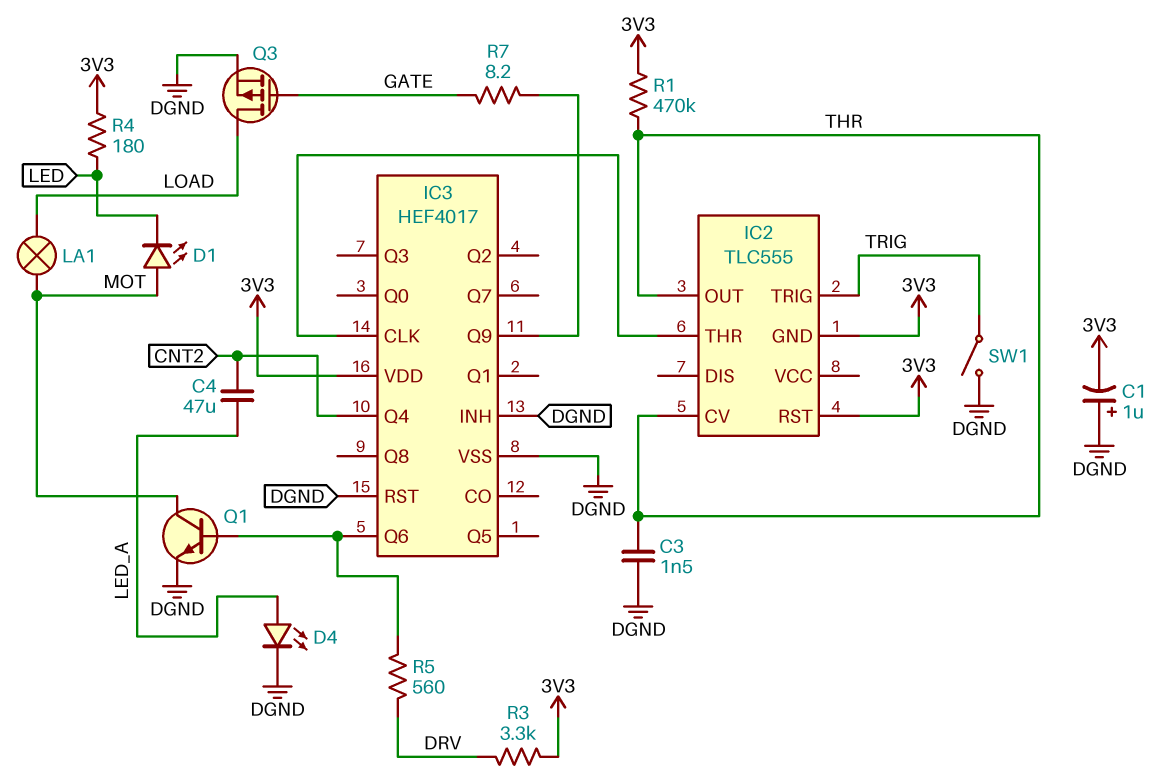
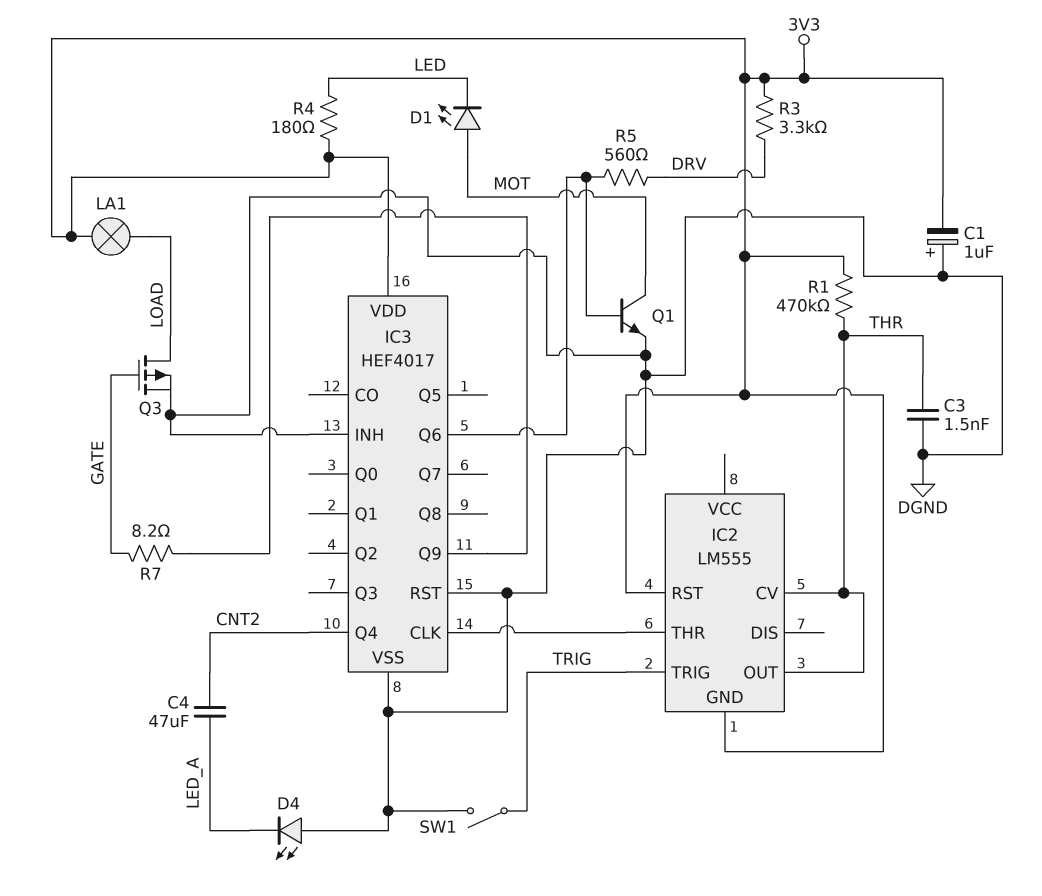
D4: LED (A LED_A, K DGND) -> LED (A DGND, K LED_A)
IC2: TLC555 -> LM555
LA1: lamp (LOAD, MOT) -> lamp (3V3, LOAD)

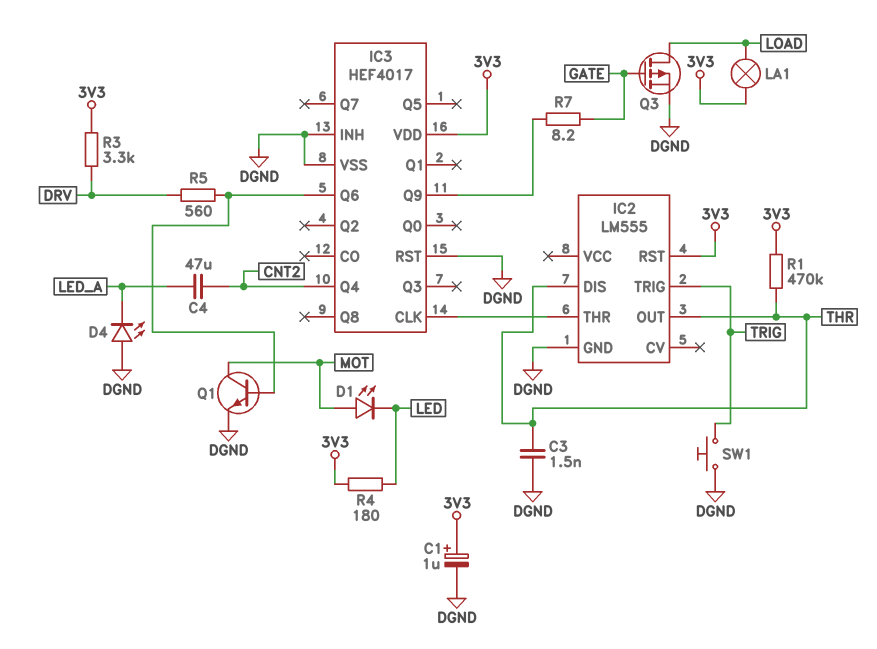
C1: 1uF (plus DGND, minus 3V3) -> 1uF (plus 3V3, minus DGND)
IC2 pin CV: THR -> none
IC2 pin DIS: none -> THR
IC2 pin GND: 3V3 -> DGND
SW1: switch (DGND, TRIG) -> button (DGND, TRIG)

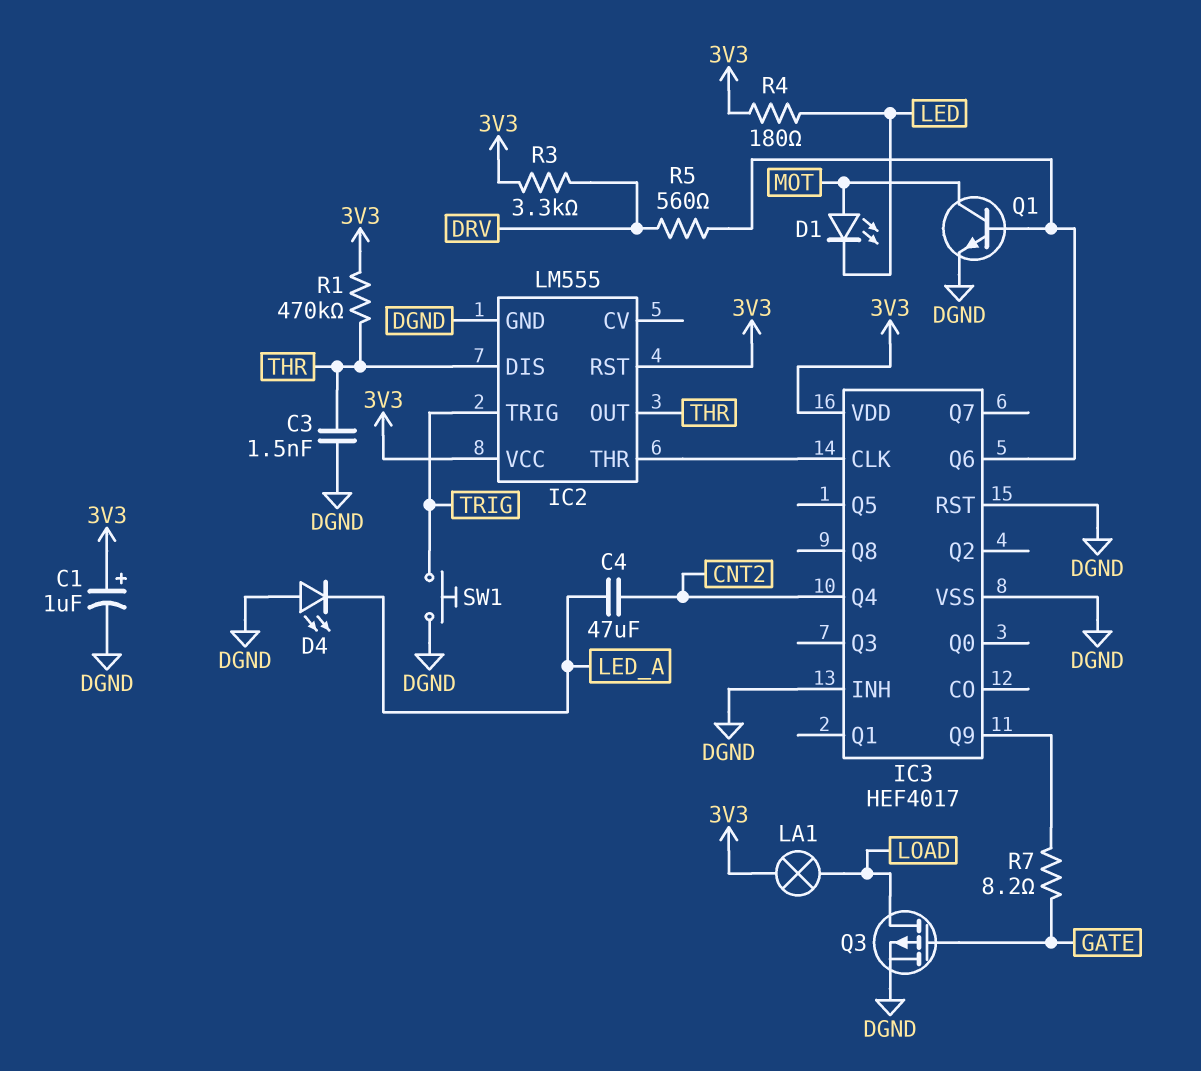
IC2 pin VCC: none -> 3V3

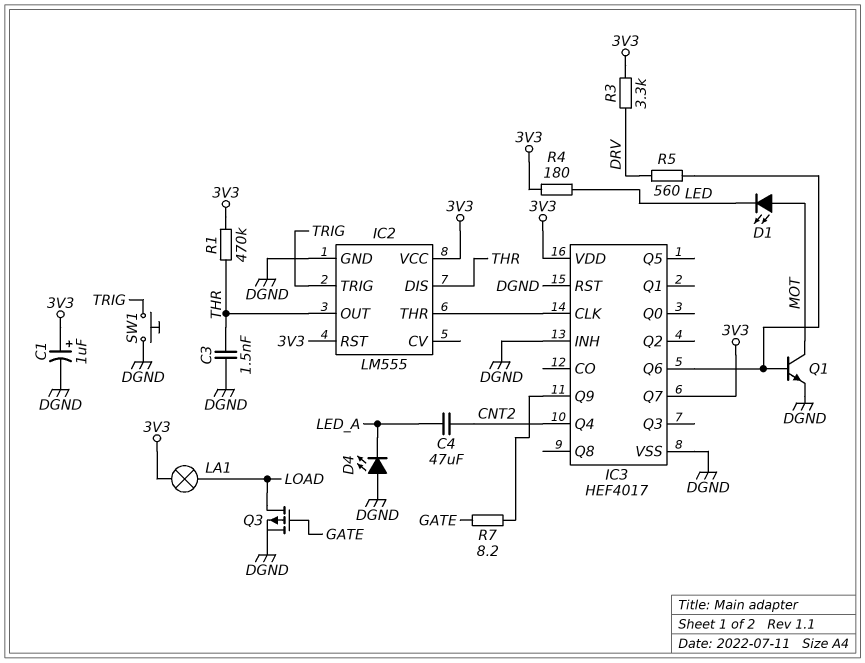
IC3 pin Q7: none -> 3V3

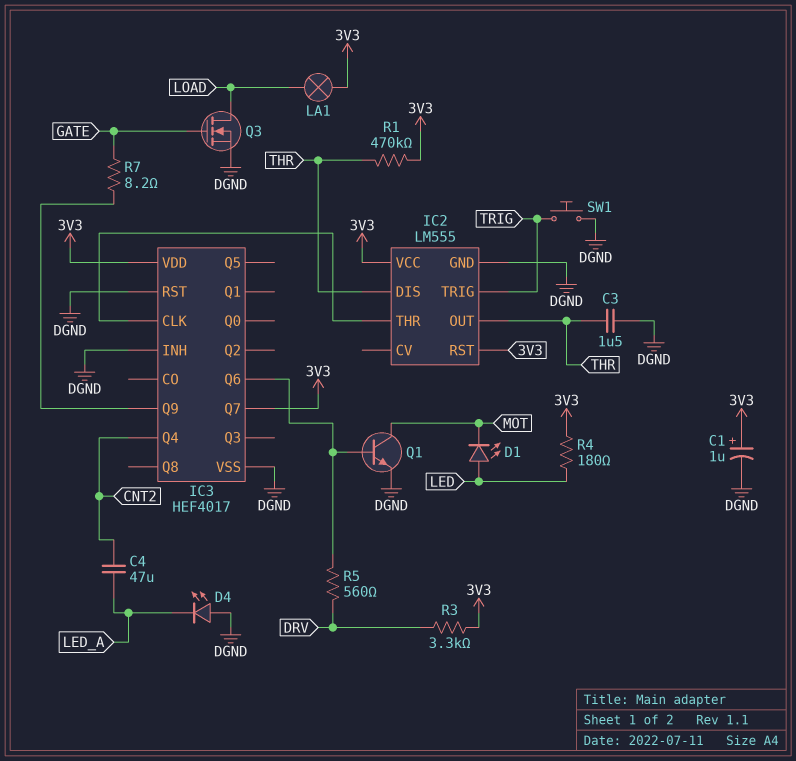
C3: 1.5nF (DGND, THR) -> 1.5uF (DGND, THR)
D1: LED (A MOT, K LED) -> LED (A LED, K MOT)
Q3: PMOS (G GATE, D LOAD, S DGND) -> NMOS (G GATE, D LOAD, S DGND)

